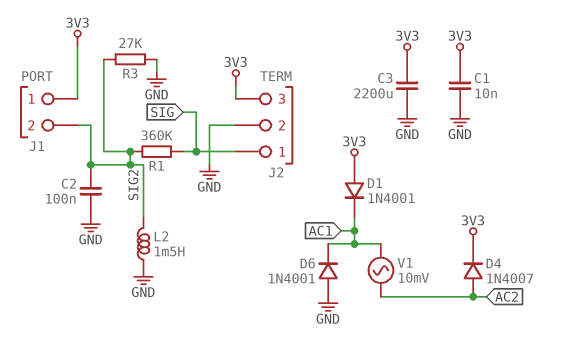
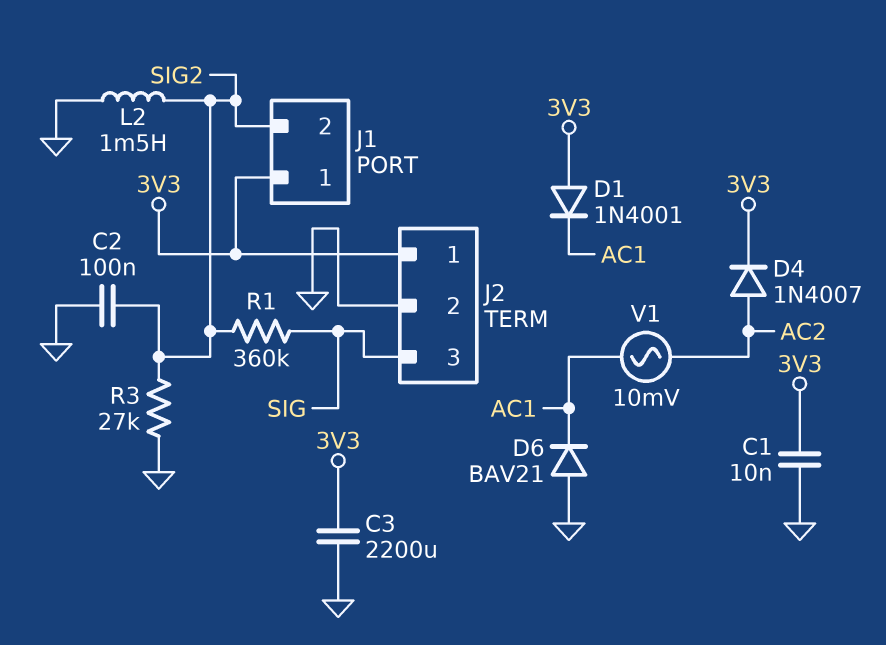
D6: diode 1N4001 (A GND, K AC1) -> diode BAV21 (A GND, K AC1)
J2 pin 1: SIG -> 3V3
J2 pin 3: 3V3 -> SIG

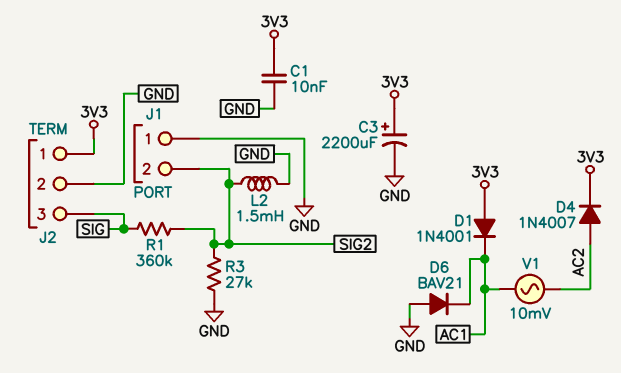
C2: 100nF (GND, SIG2) -> none
C3: 2200uF (3V3, GND) -> 2200uF (plus 3V3, minus GND)
J1 pin 1: 3V3 -> GND

